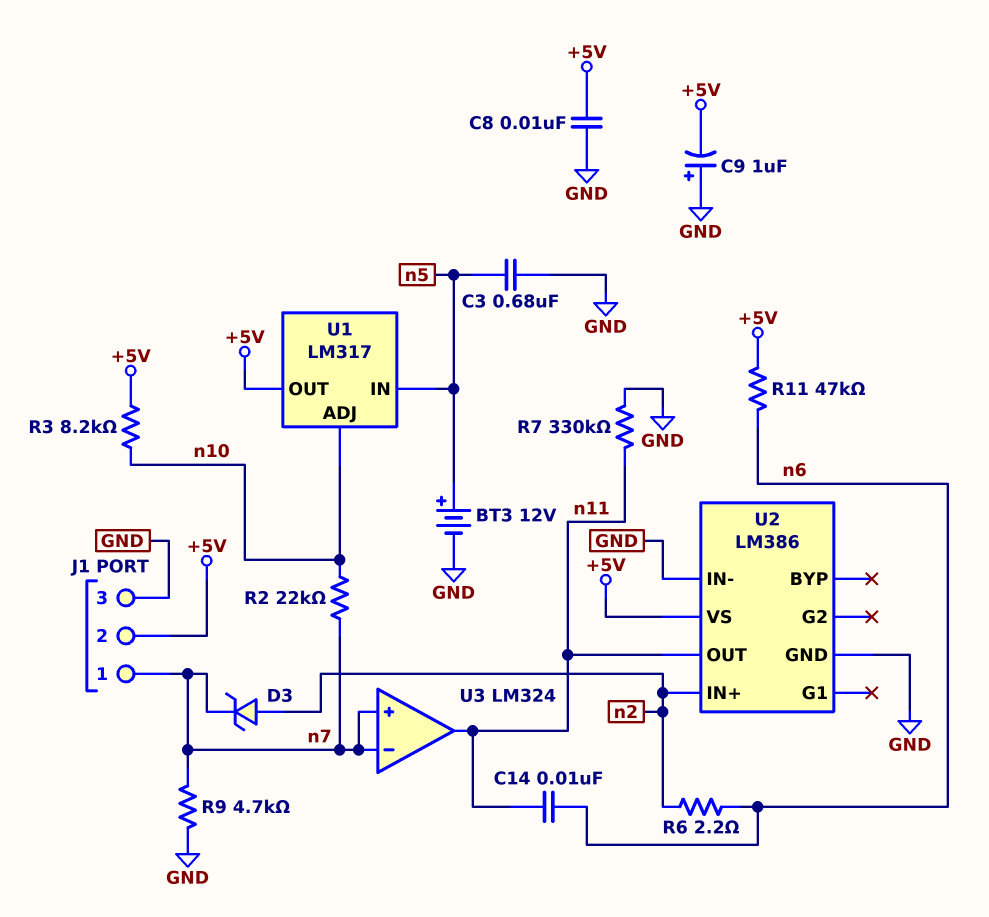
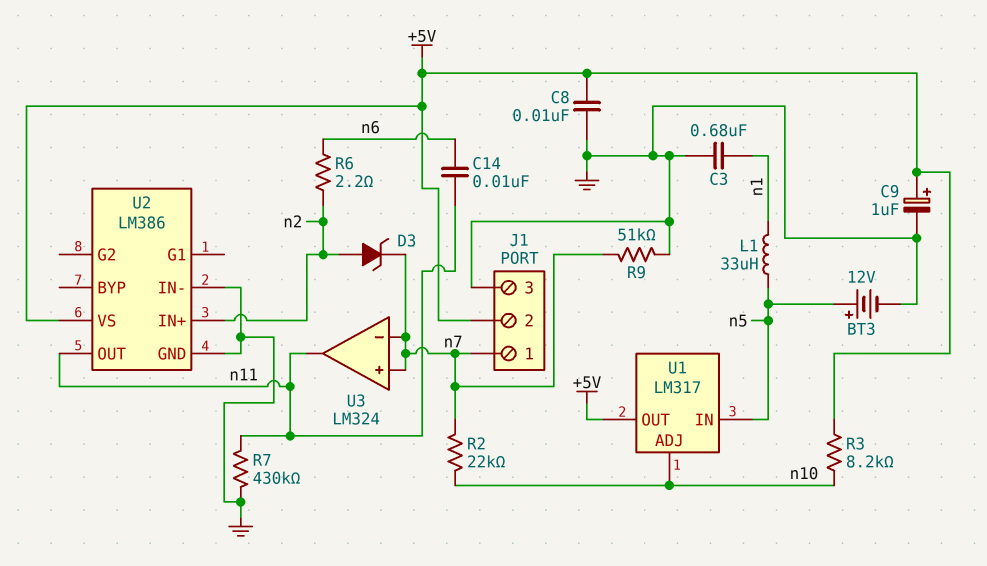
C3: 680nF (GND, n5) -> 680nF (GND, n1)
C9: 1uF (plus GND, minus +5V) -> 1uF (plus +5V, minus GND)
L1: none -> 33uH (n1, n5)
R7: 330k (GND, n11) -> 430k (GND, n11)
R9: 4.7k (GND, n7) -> 51k (GND, n7)
R11: 47k (+5V, n6) -> none

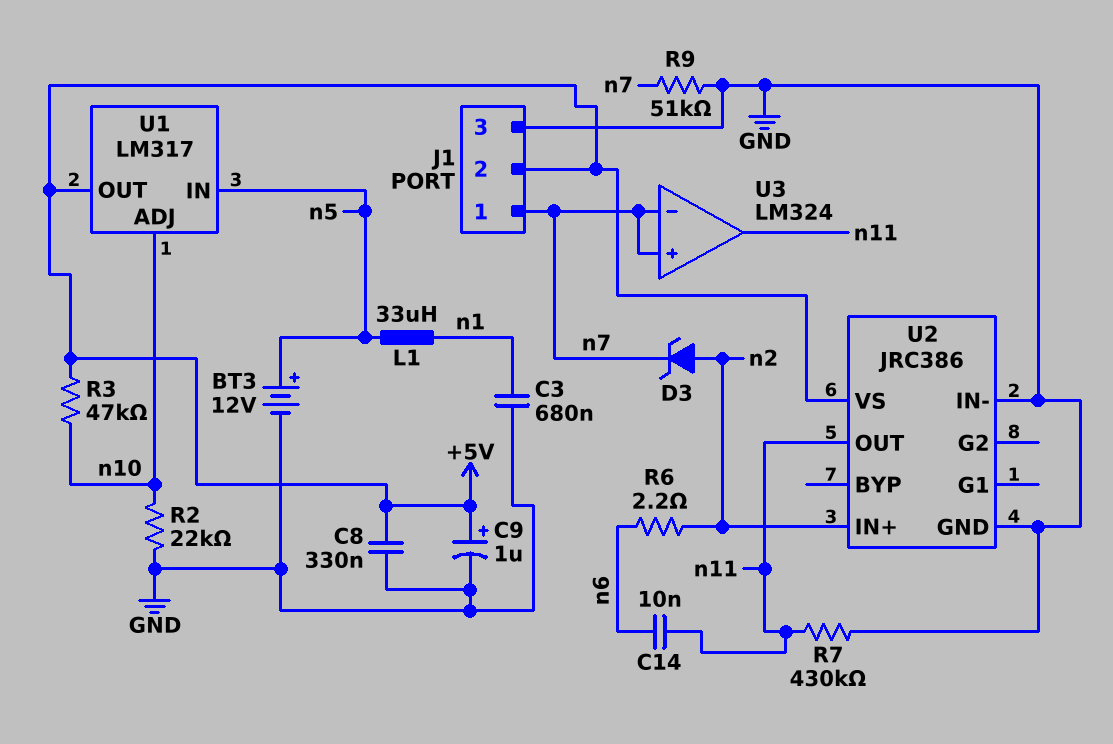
C8: 10nF (+5V, GND) -> 330nF (+5V, GND)
R2: 22k (n7, n10) -> 22k (GND, n10)
R3: 8.2k (+5V, n10) -> 47k (+5V, n10)
U2: LM386 -> JRC386

